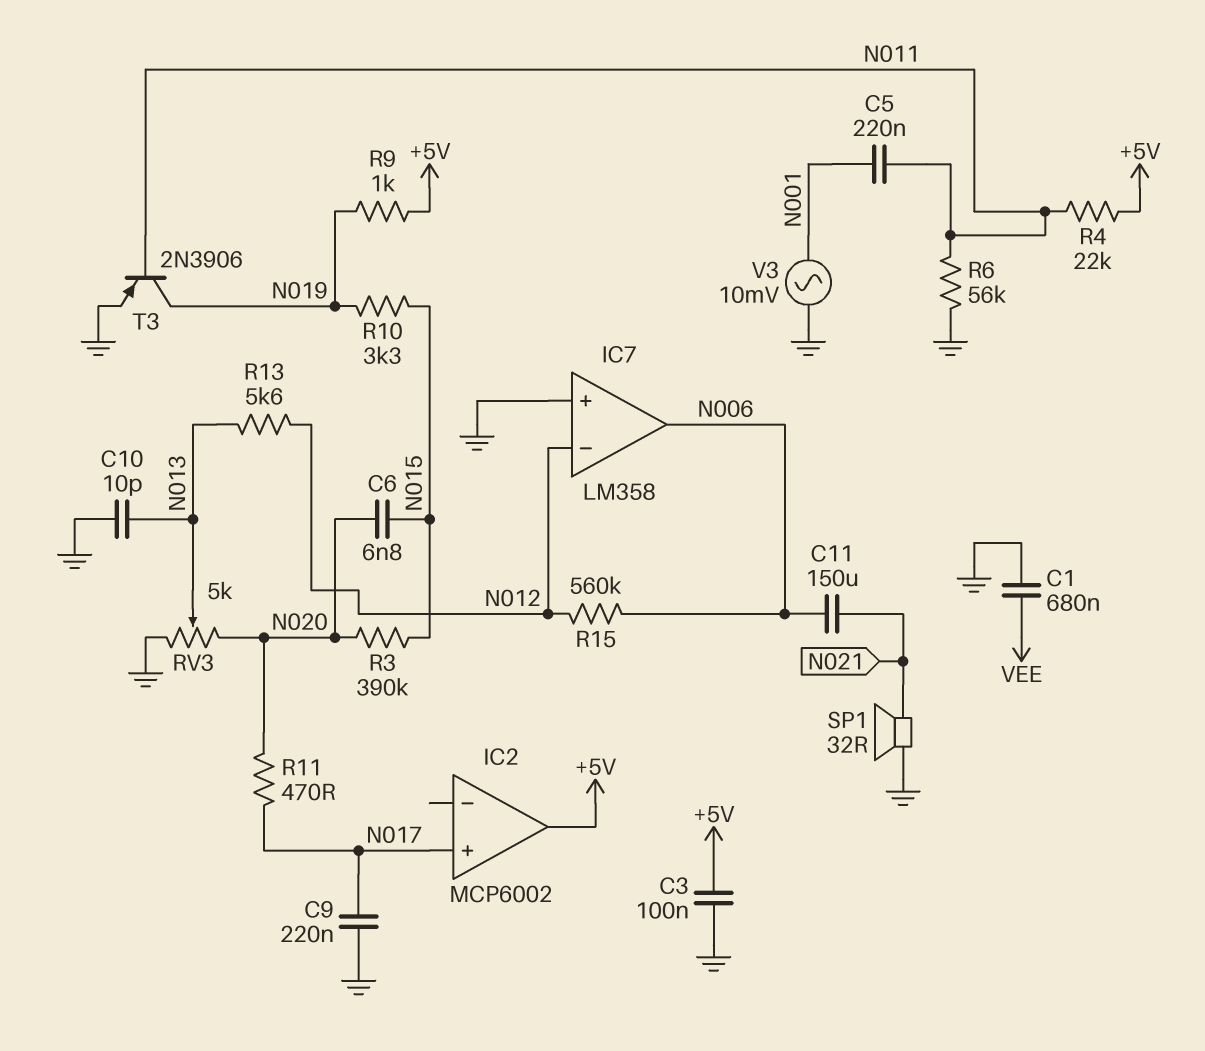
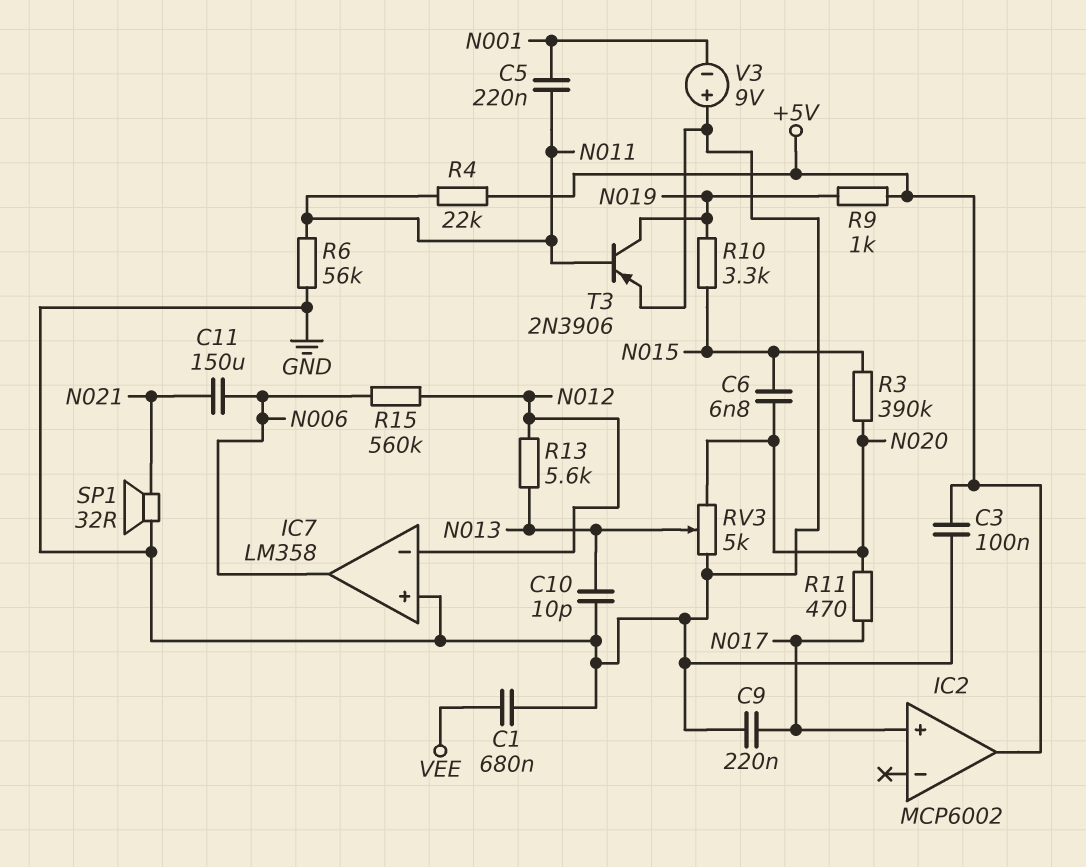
V3: AC 10mV (GND, N001) -> 9V (plus GND, minus N001)

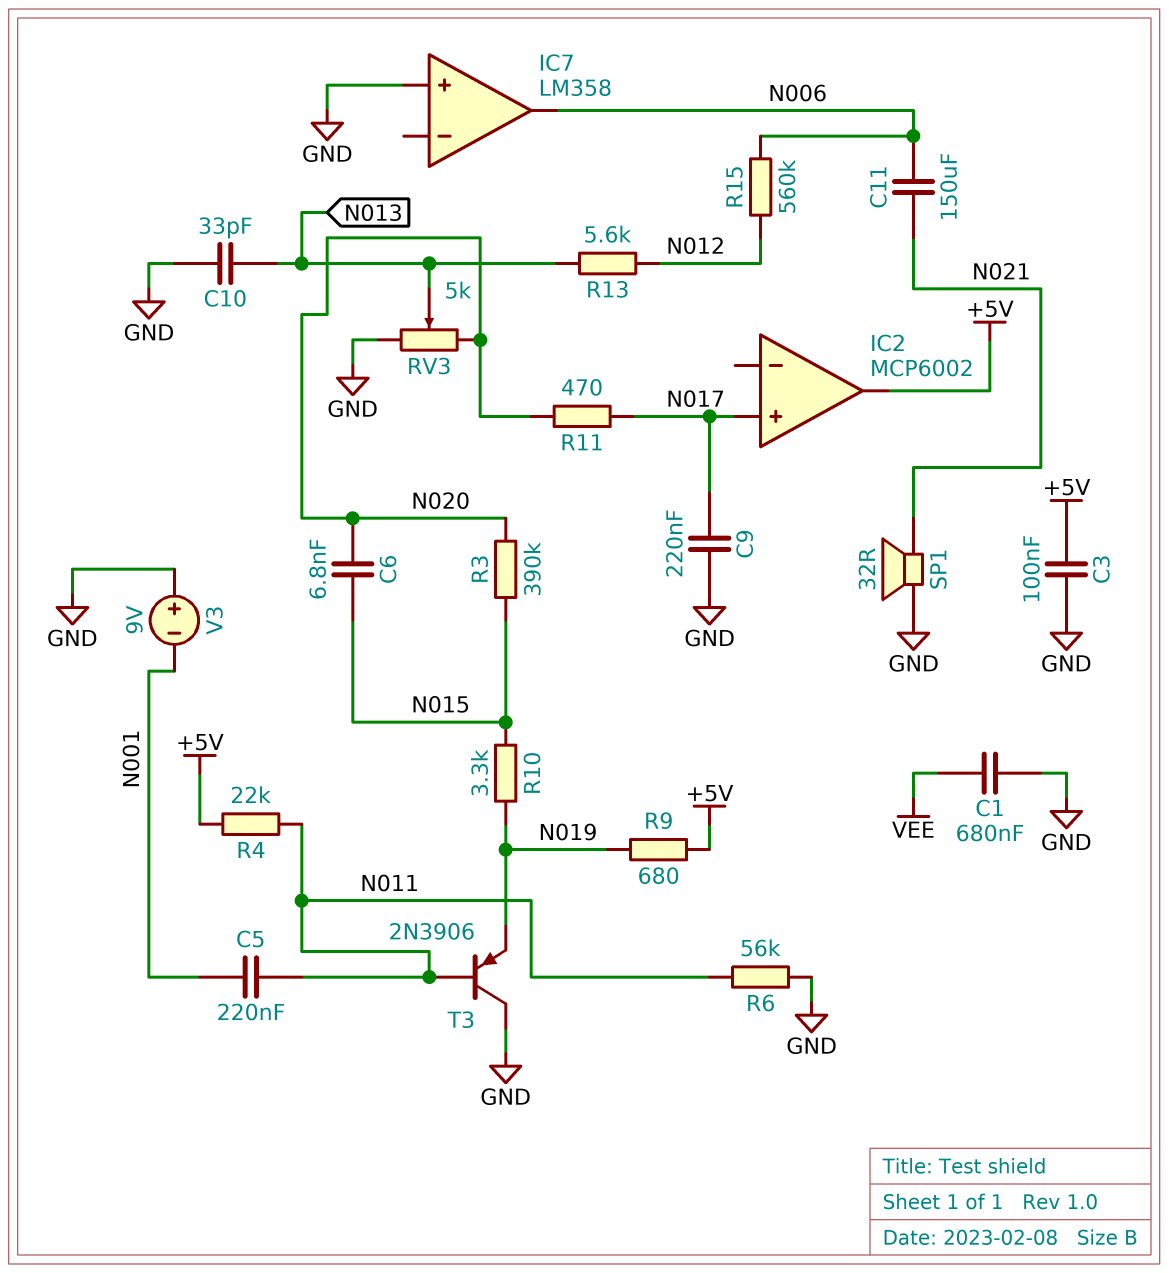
C10: 10pF (GND, N013) -> 33pF (GND, N013)
IC7 pin in-: N012 -> none
R9: 1k (+5V, N019) -> 680 (+5V, N019)
T3: PNP 2N3906 (B N011, C N019, E GND) -> PNP 2N3906 (B N011, C GND, E N019)

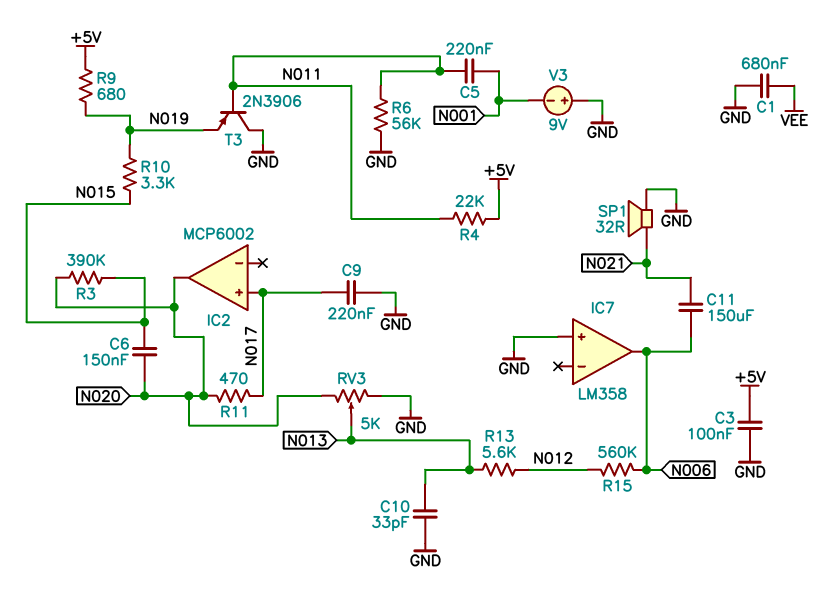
C6: 6.8nF (N015, N020) -> 150nF (N015, N020)
IC2 pin out: +5V -> N020

